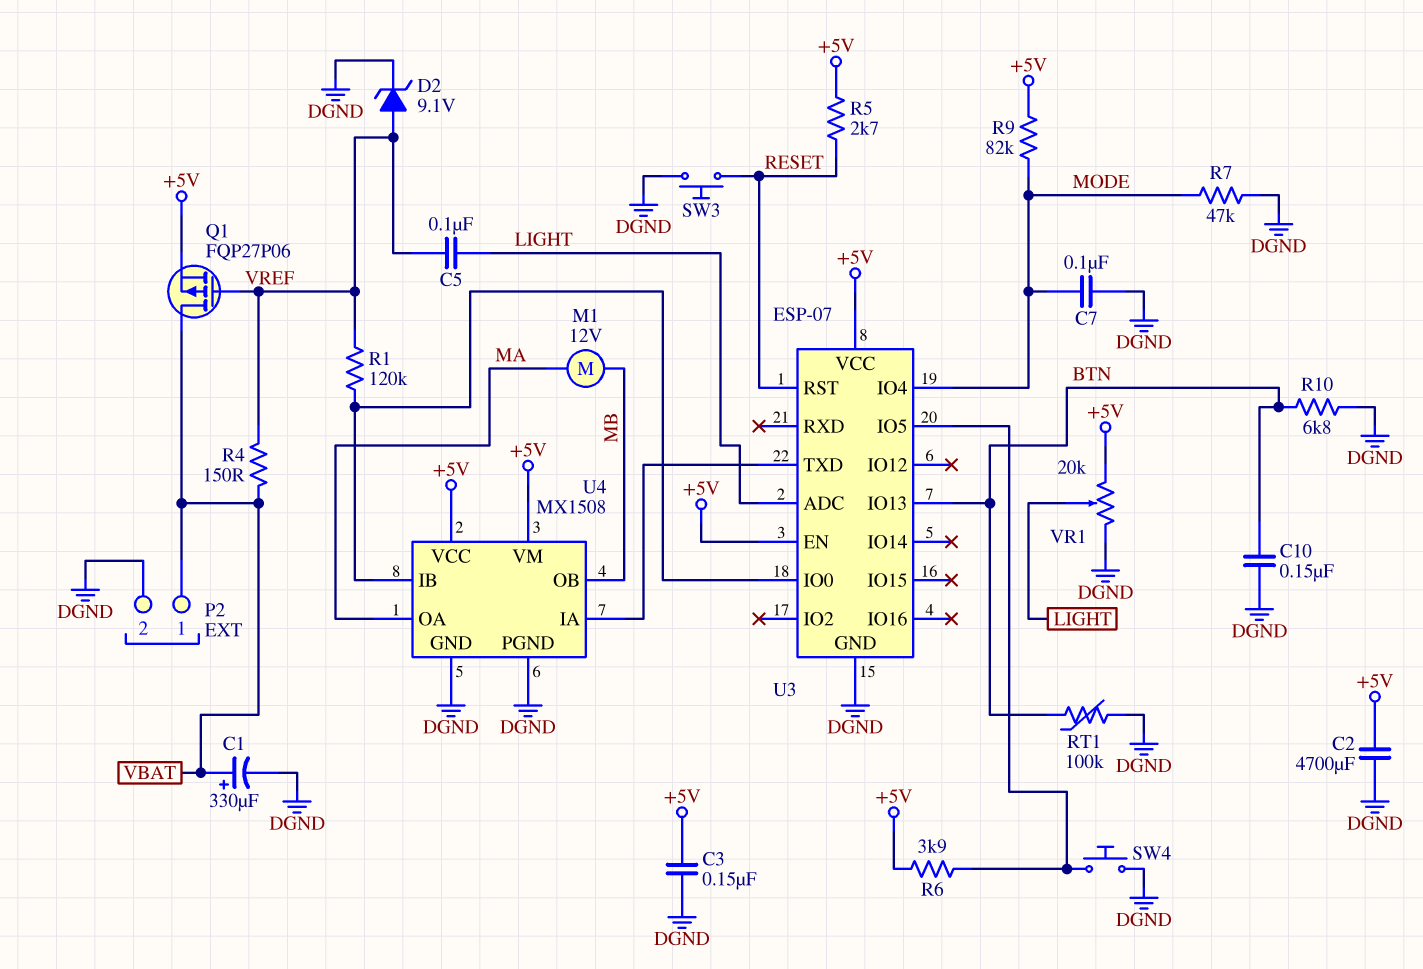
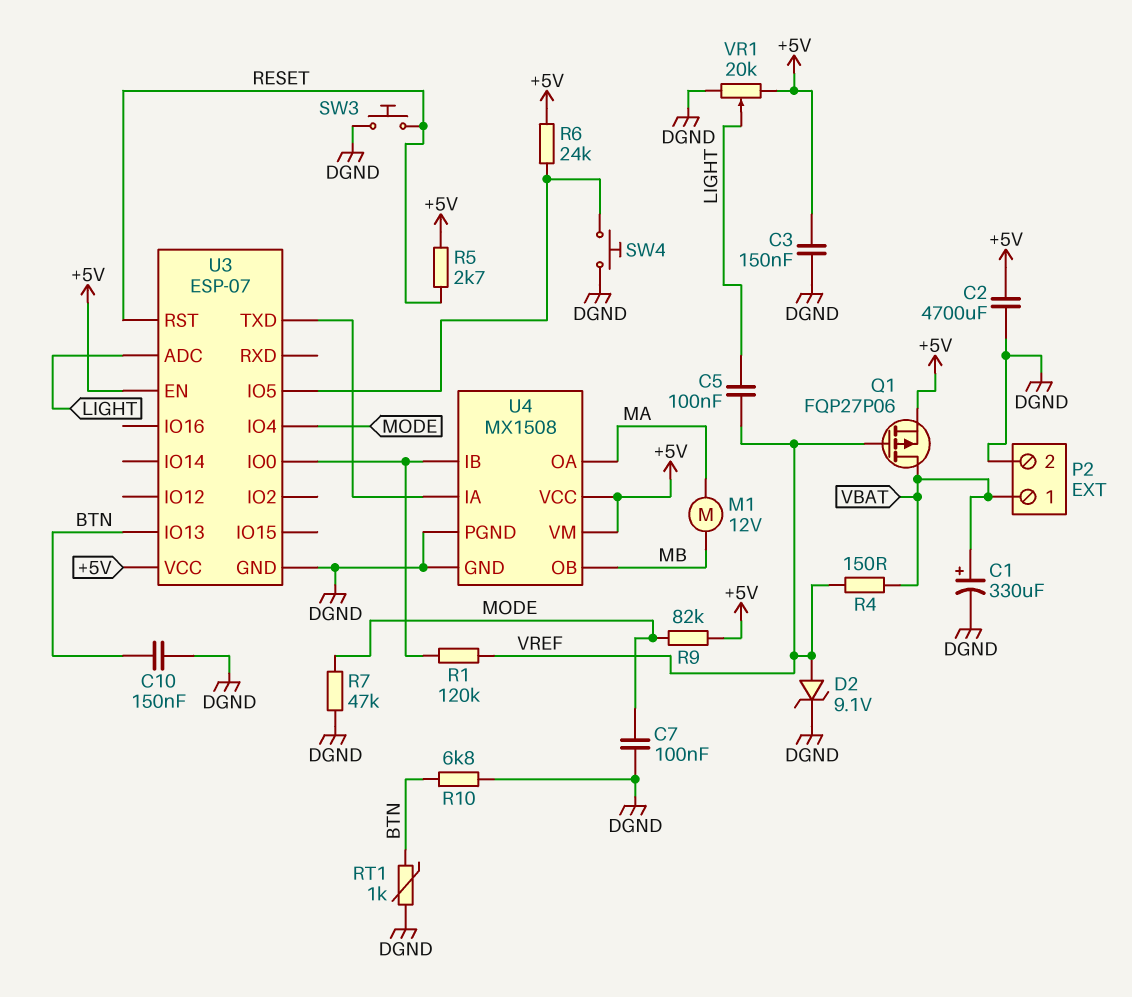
R6: 3.9k (+5V, U3/IO5) -> 24k (+5V, U3/IO5)
RT1: 100k (BTN, DGND) -> 1k (BTN, DGND)

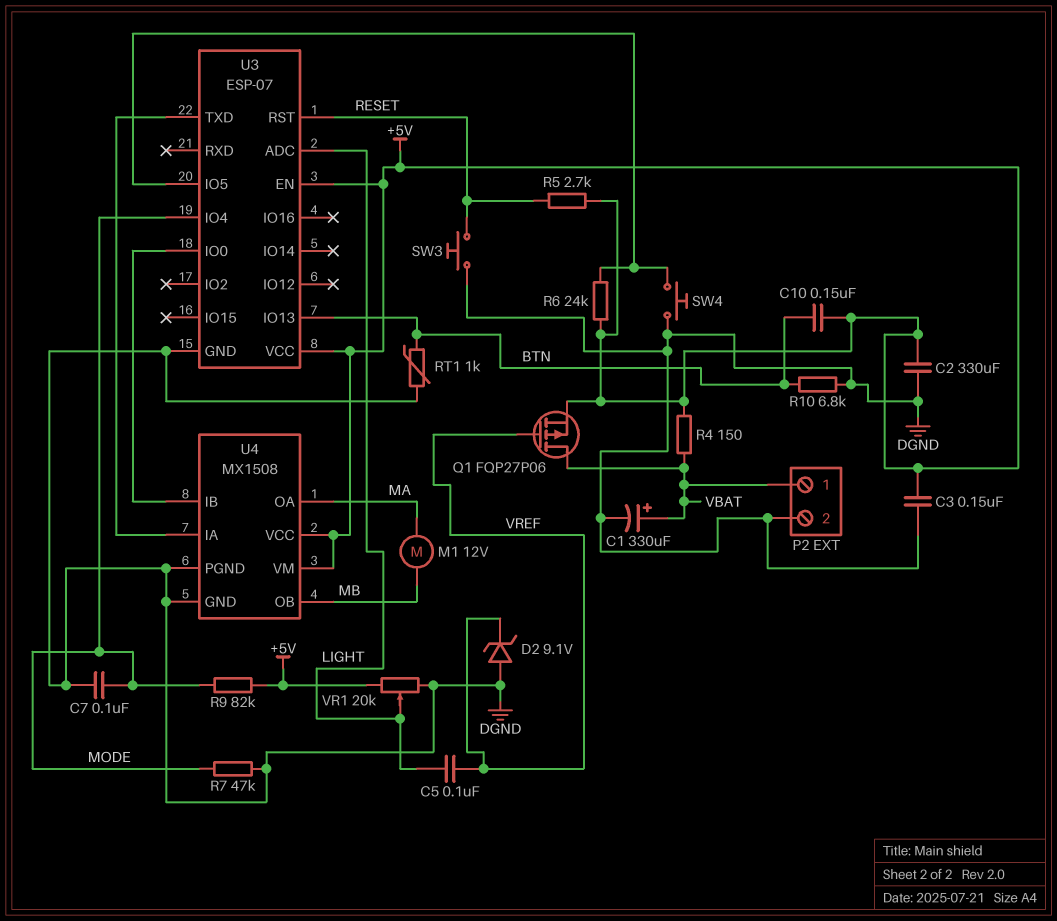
C2: 4700uF (+5V, DGND) -> 330uF (+5V, DGND)
C10: 150nF (BTN, DGND) -> 150nF (+5V, BTN)
D2: zener 9.1V (A VREF, K DGND) -> zener 9.1V (A DGND, K VREF)
R1: 120k (U3/IO0, VREF) -> none
R4: 150 (VBAT, VREF) -> 150 (+5V, VBAT)

